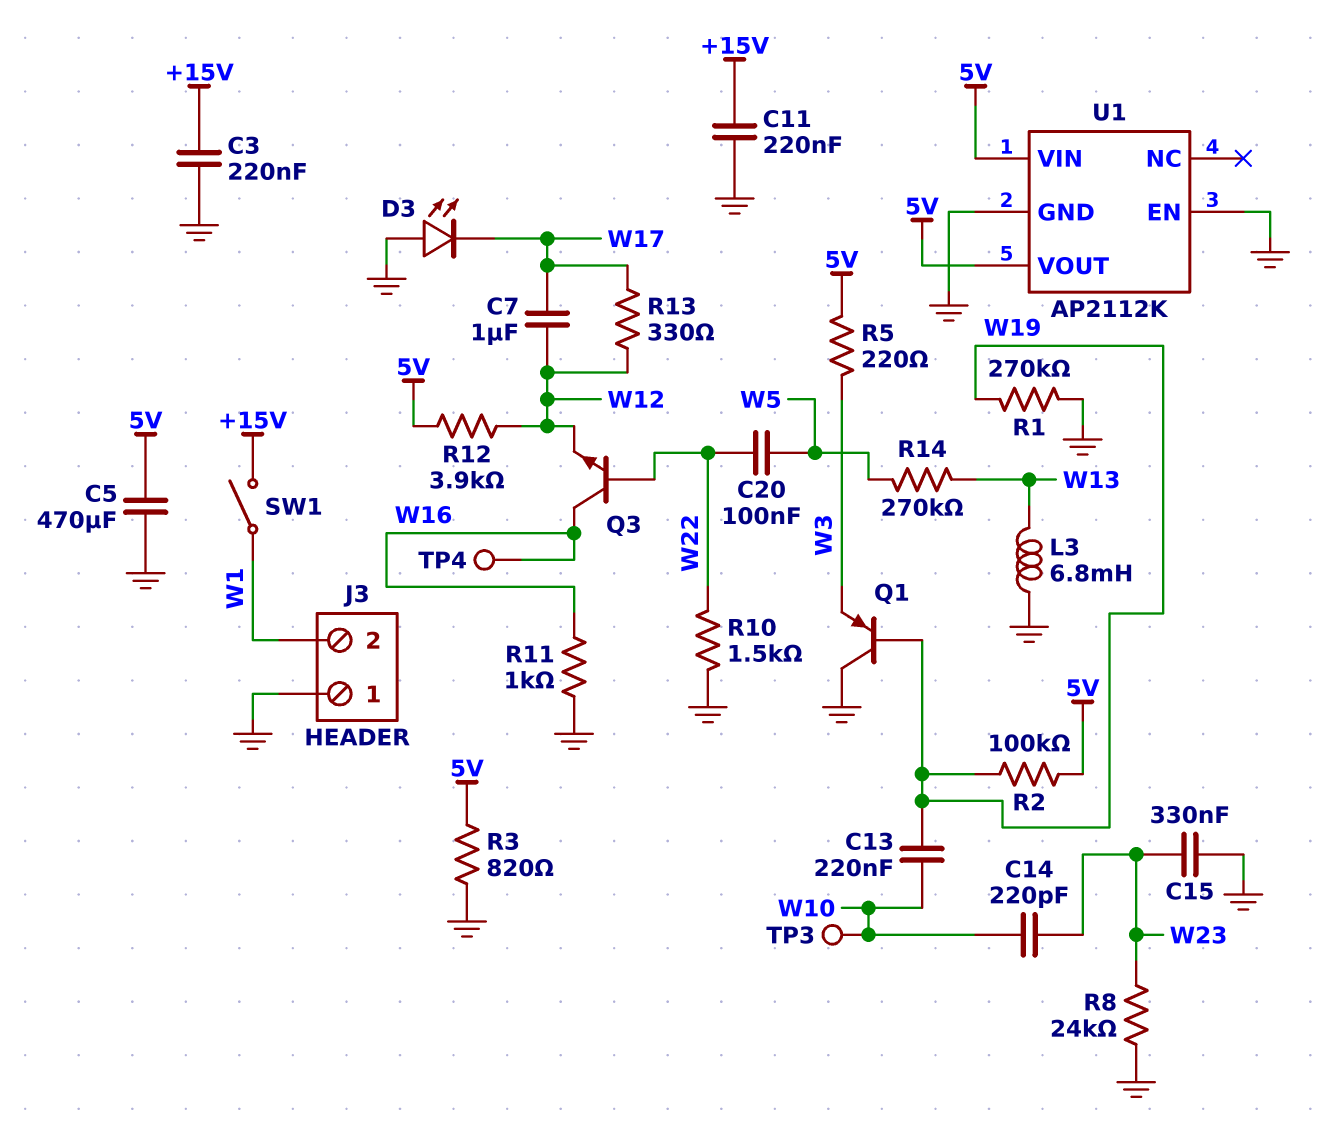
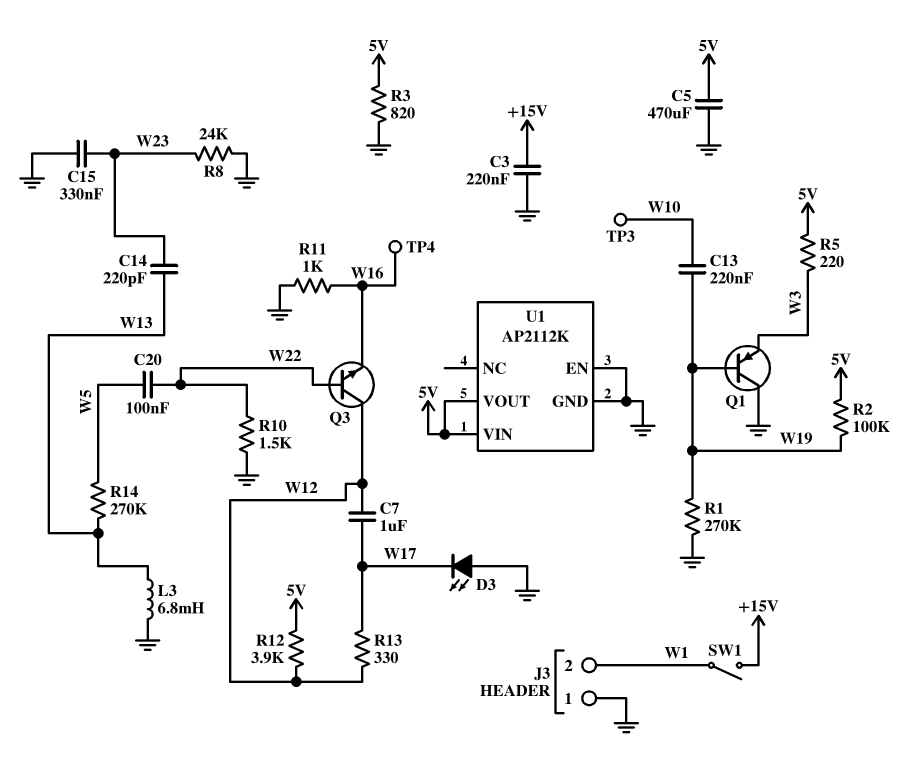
C11: 220nF (+15V, GND) -> none
C14: 220pF (W10, W23) -> 220pF (W13, W23)
Q3: NPN (B W22, C W16, E W12) -> NPN (B W22, C W12, E W16)

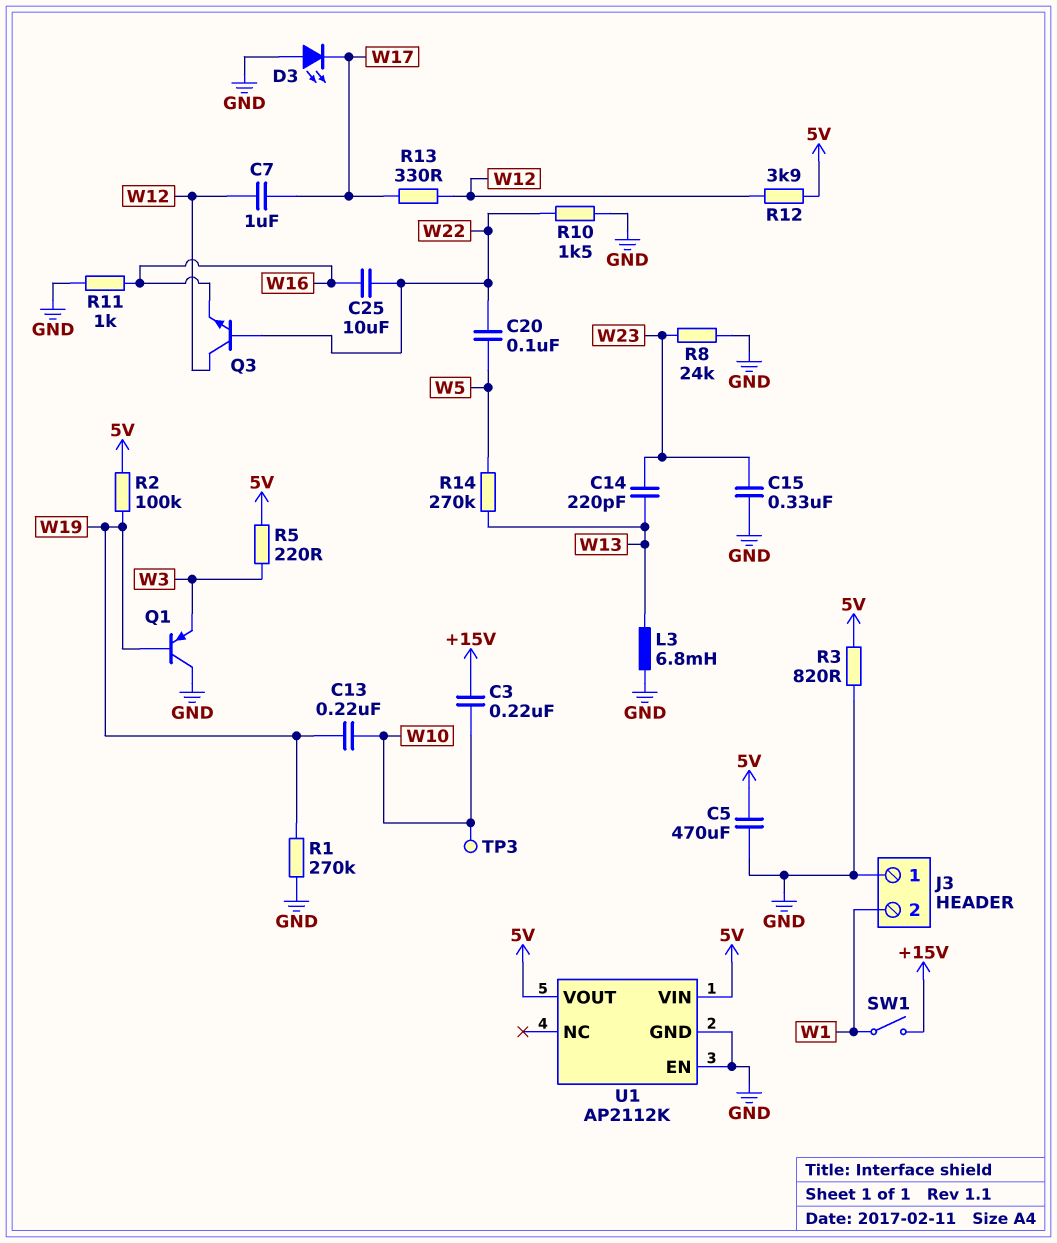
C3: 220nF (+15V, GND) -> 220nF (+15V, W10)
C25: none -> 10uF (W16, W22)
TP4: test point (W16) -> none

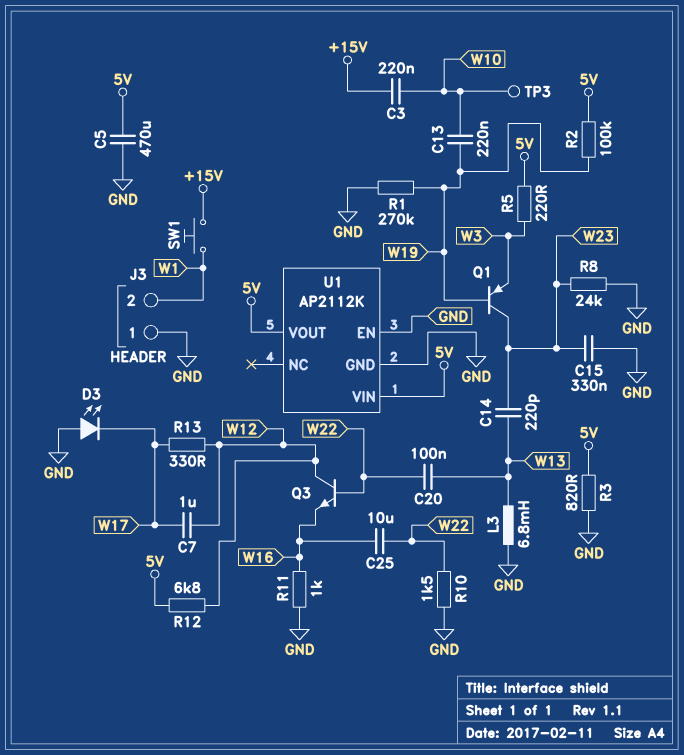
C20: 100nF (W5, W22) -> 100nF (W13, W22)
Q1: PNP (B W19, C GND, E W3) -> PNP (B W19, C W23, E W3)
R12: 3.9k (5V, W12) -> 6.8k (5V, W12)
R14: 270k (W5, W13) -> none
SW1: switch (+15V, W1) -> button (+15V, W1)

